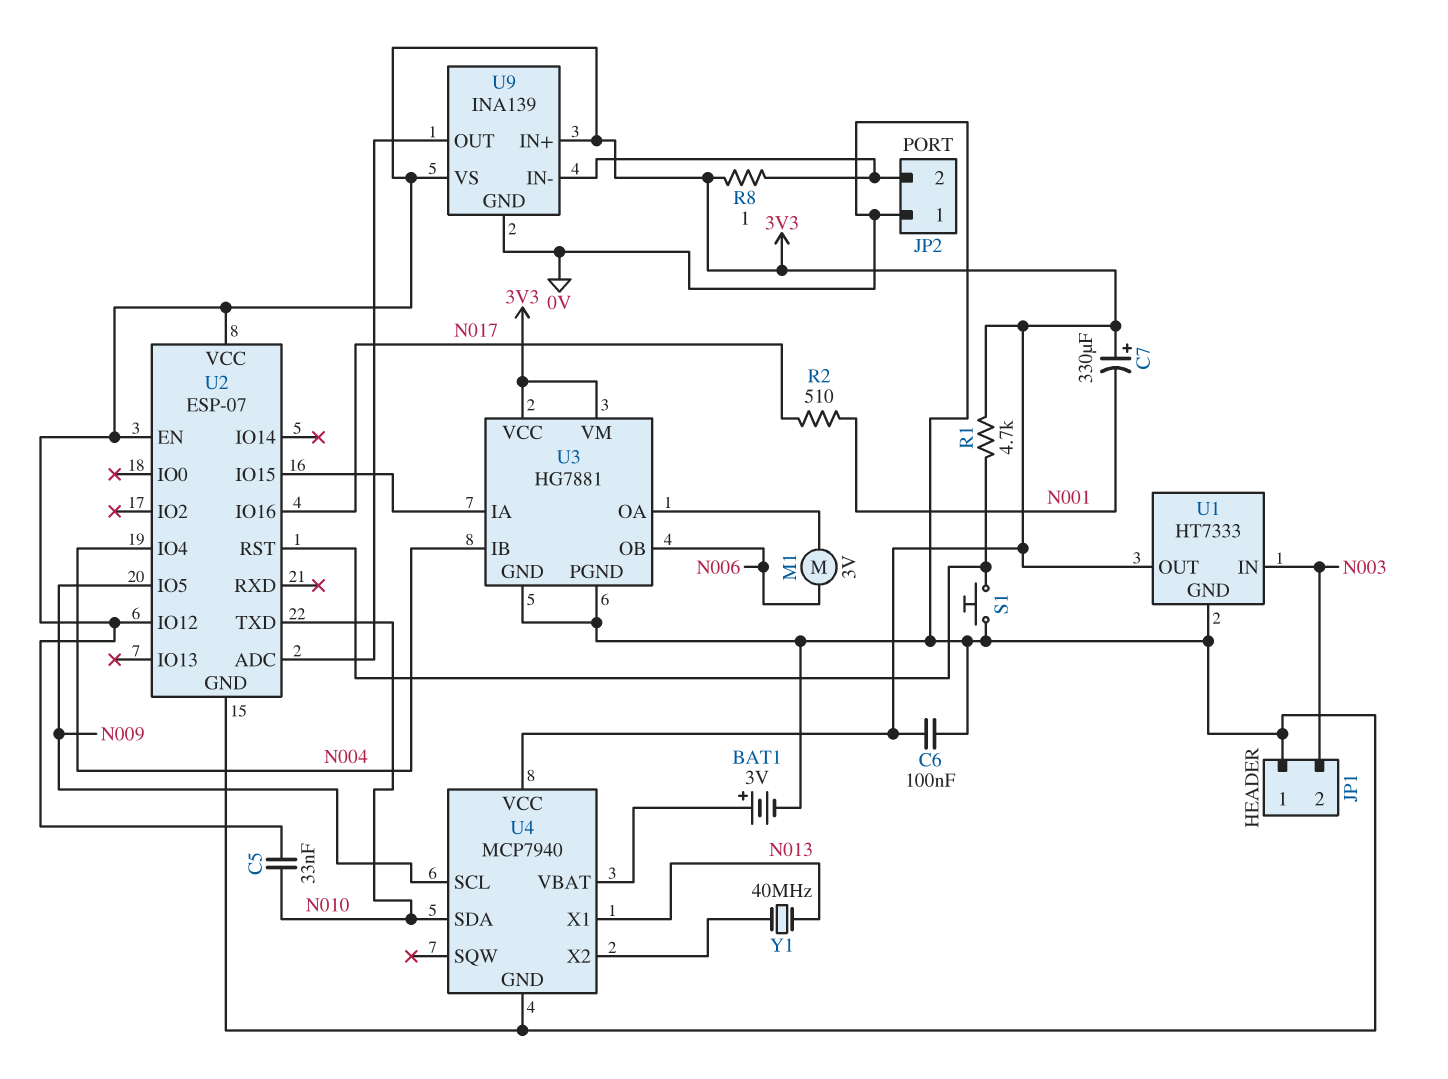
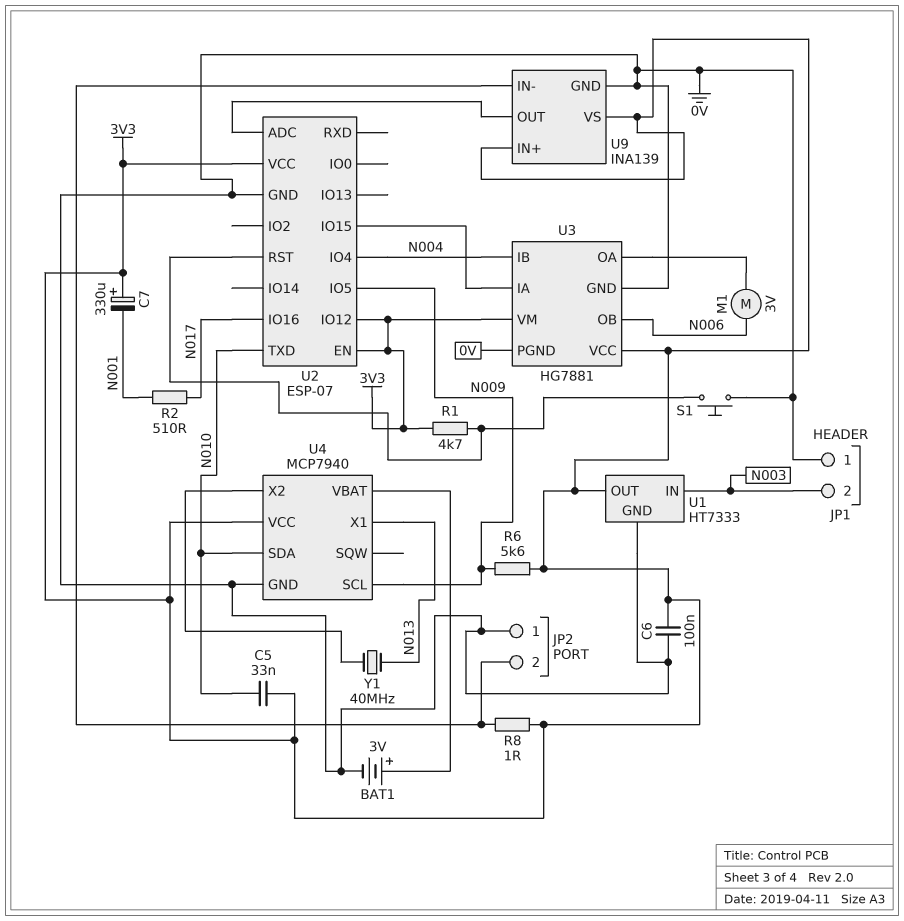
R6: none -> 5.6k (3V3, N009)

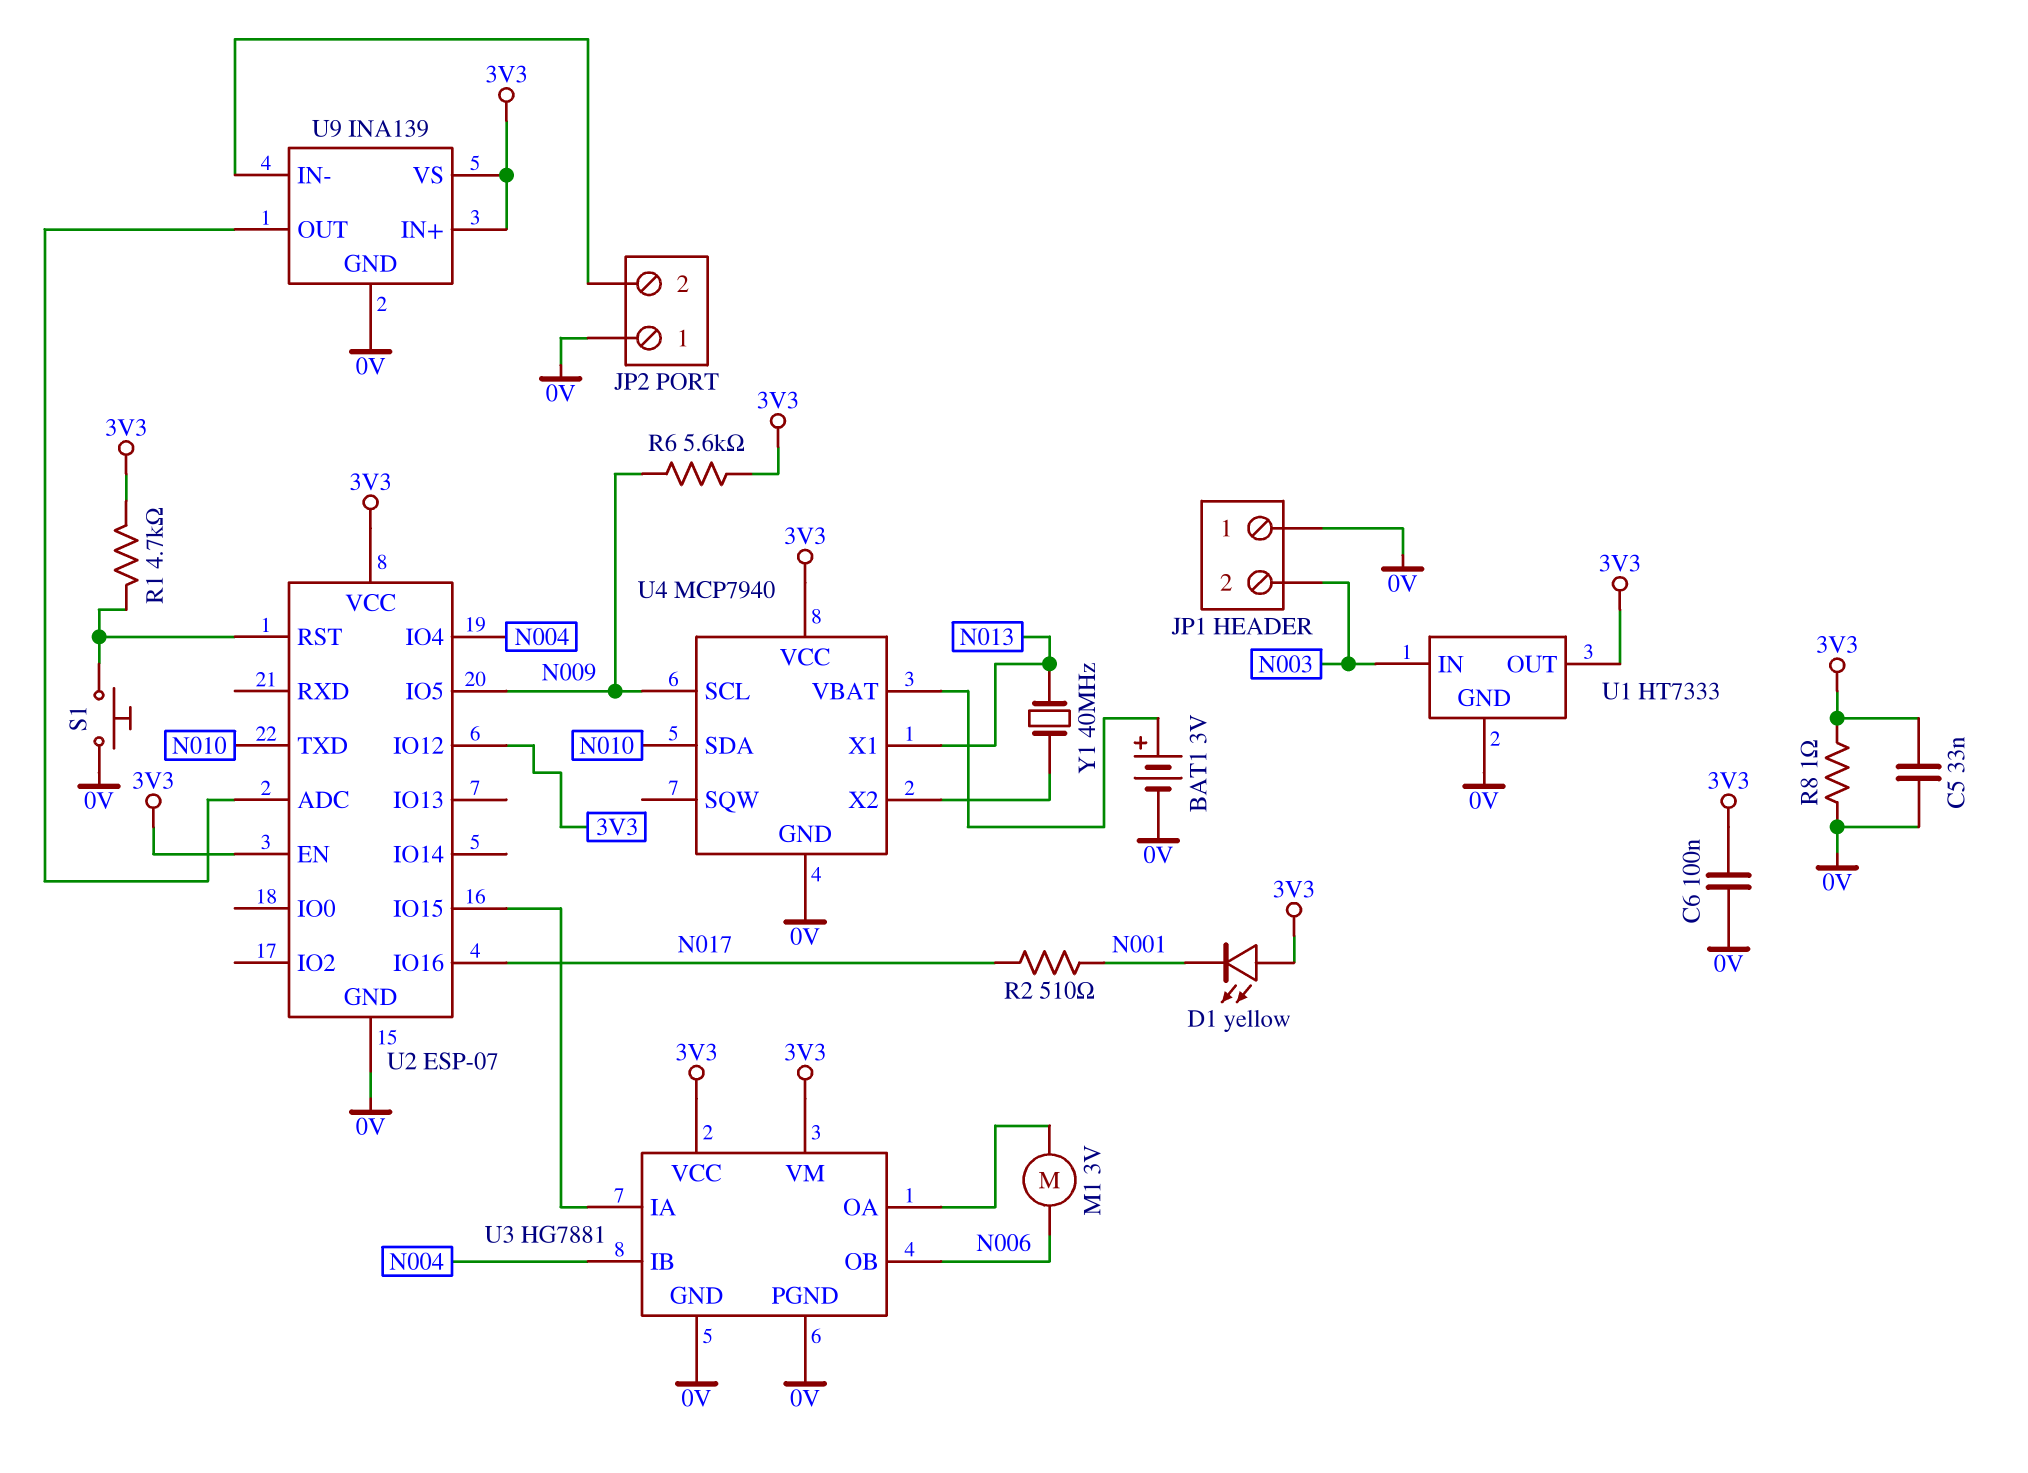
C5: 33nF (3V3, N010) -> 33nF (0V, 3V3)
C7: 330uF (plus 3V3, minus N001) -> none
D1: none -> LED yellow (A 3V3, K N001)
R8: 1 (3V3, JP2/2) -> 1 (0V, 3V3)

